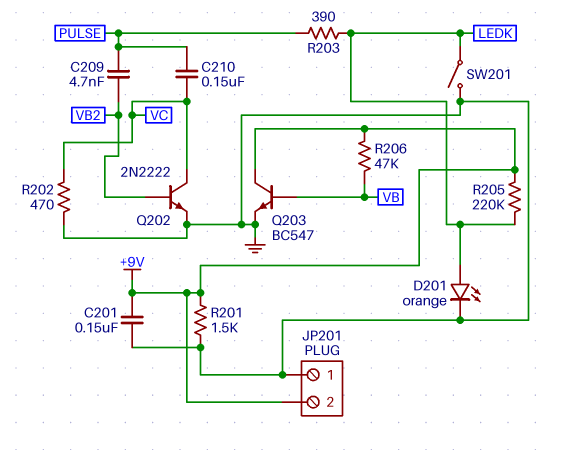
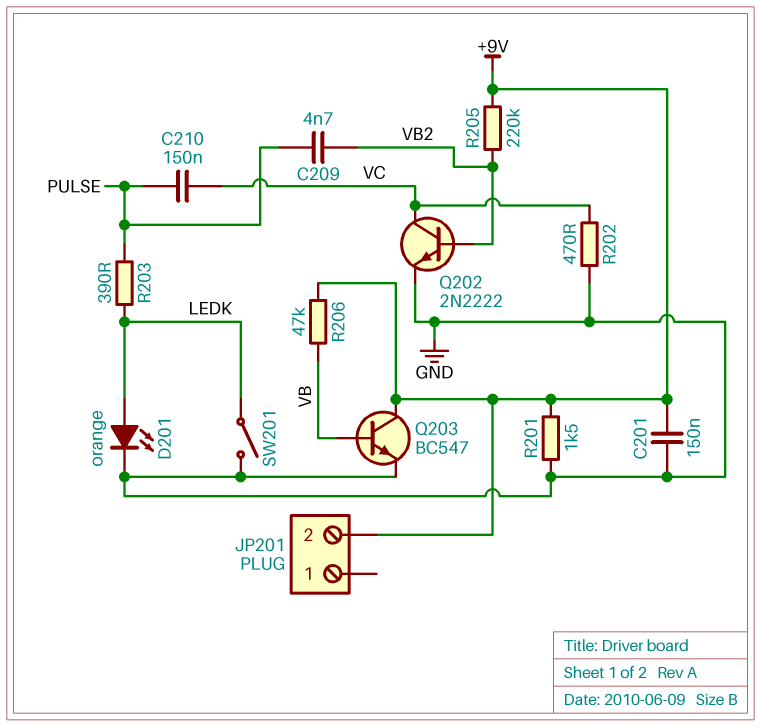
JP201 pin 1: GND -> none
R205: 220k (+9V, LEDK) -> 220k (+9V, VB2)

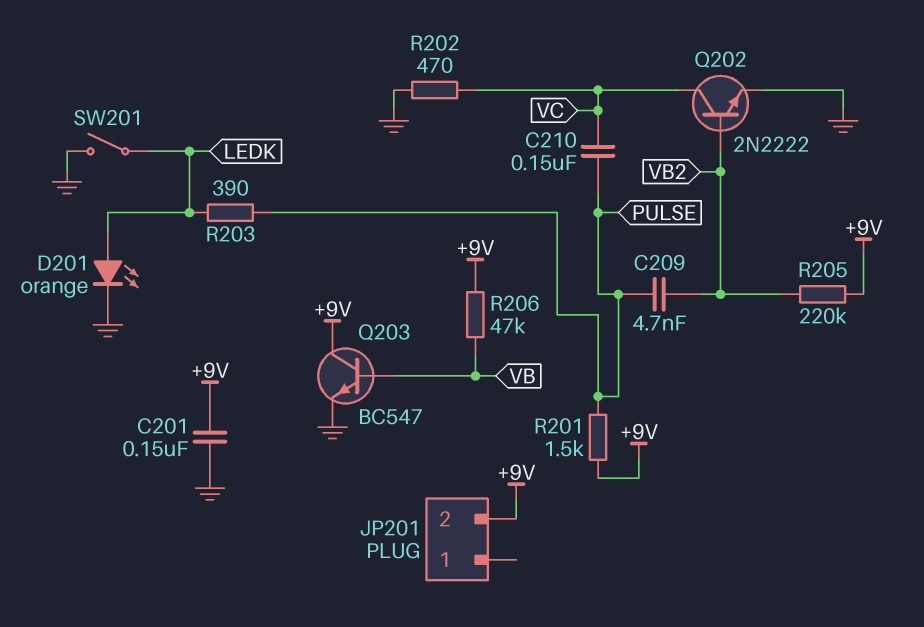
R201: 1.5k (+9V, GND) -> 1.5k (+9V, PULSE)

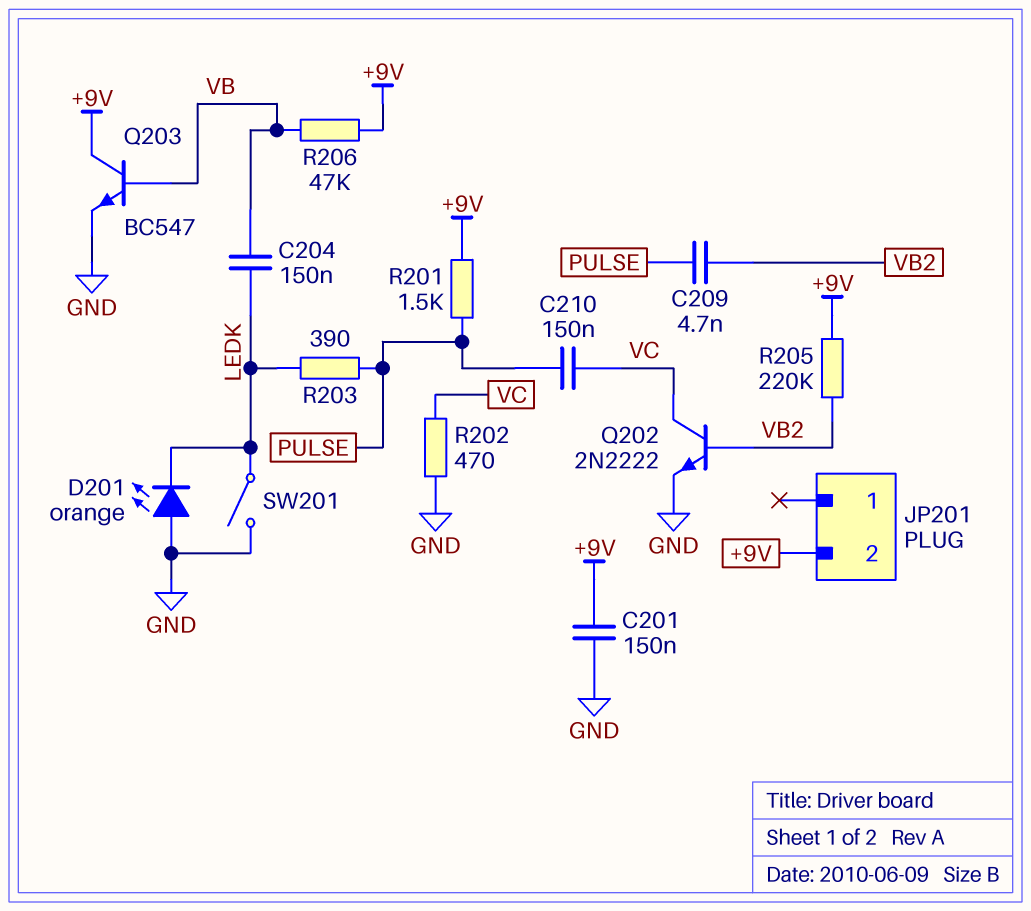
C204: none -> 150nF (LEDK, VB)
D201: LED orange (A LEDK, K GND) -> LED orange (A GND, K LEDK)

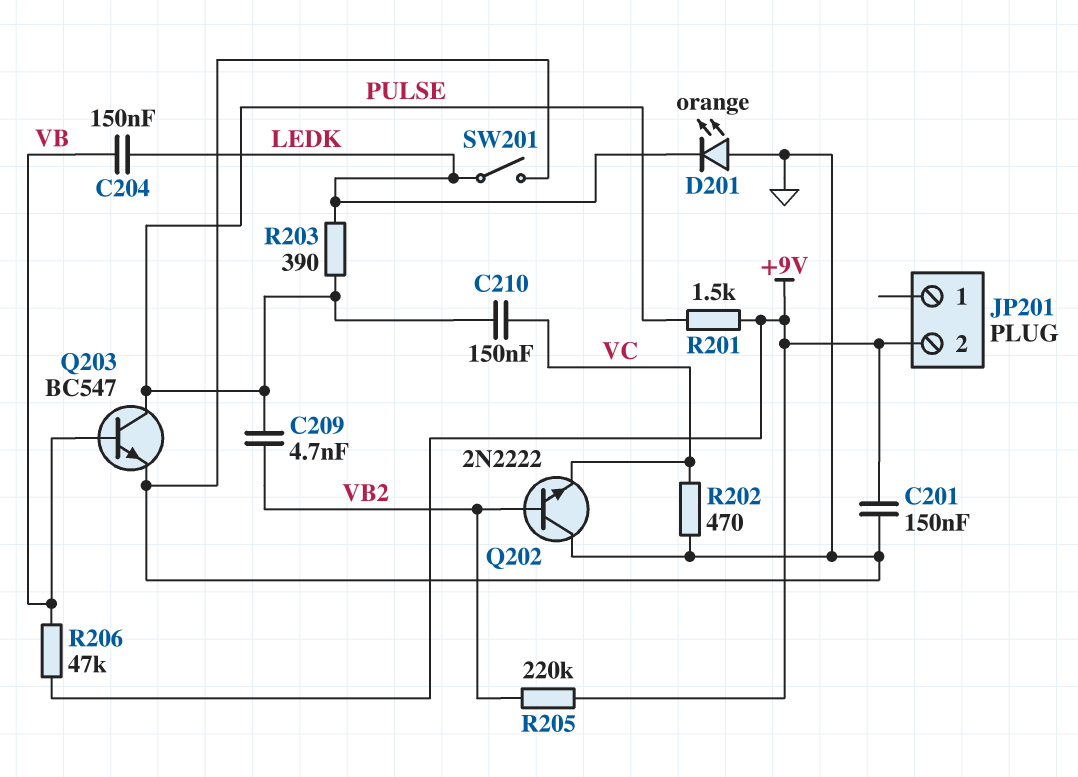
Q202: NPN 2N2222 (B VB2, C VC, E GND) -> NPN 2N2222 (B VB2, C GND, E VC)
Q203: NPN BC547 (B VB, C +9V, E GND) -> NPN BC547 (B VB, C PULSE, E GND)

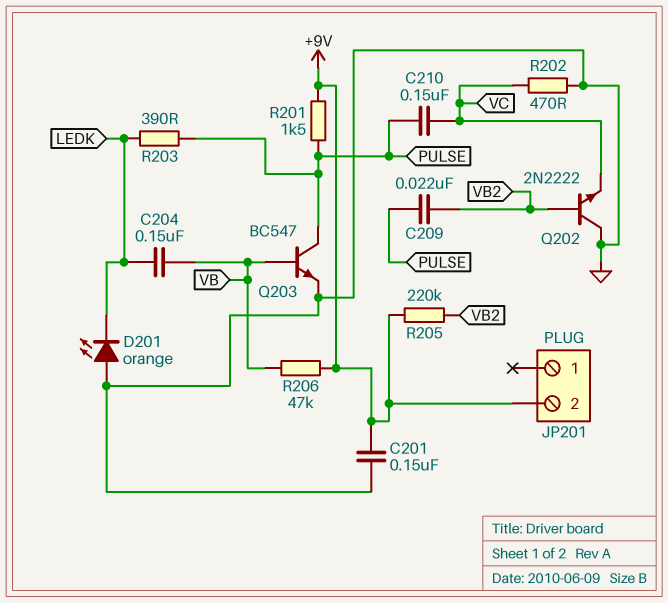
C209: 4.7nF (PULSE, VB2) -> 22nF (PULSE, VB2)
SW201: switch (GND, LEDK) -> none

